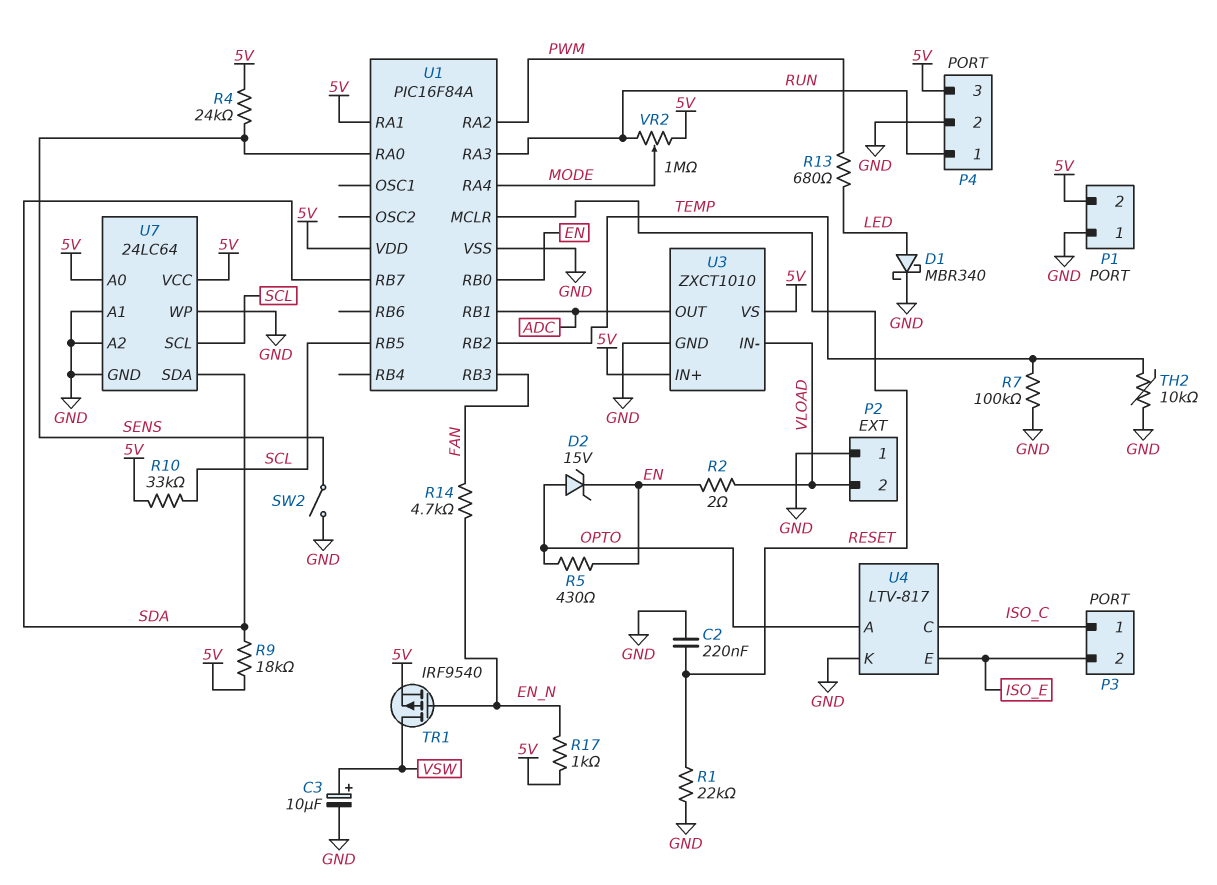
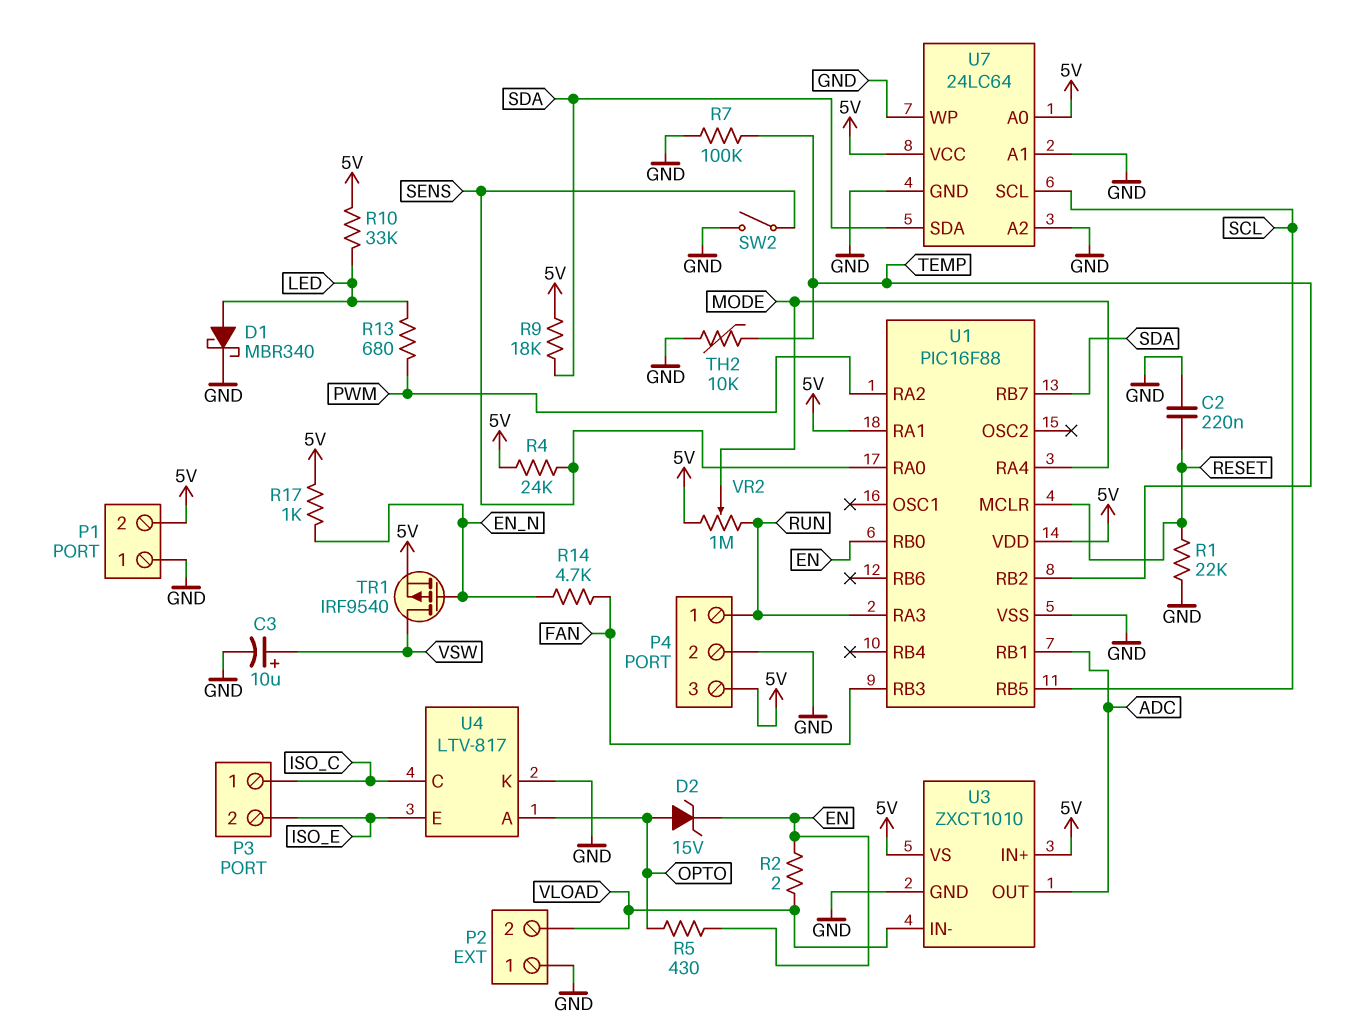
R10: 33k (5V, SCL) -> 33k (5V, LED)
U1: PIC16F84A -> PIC16F88

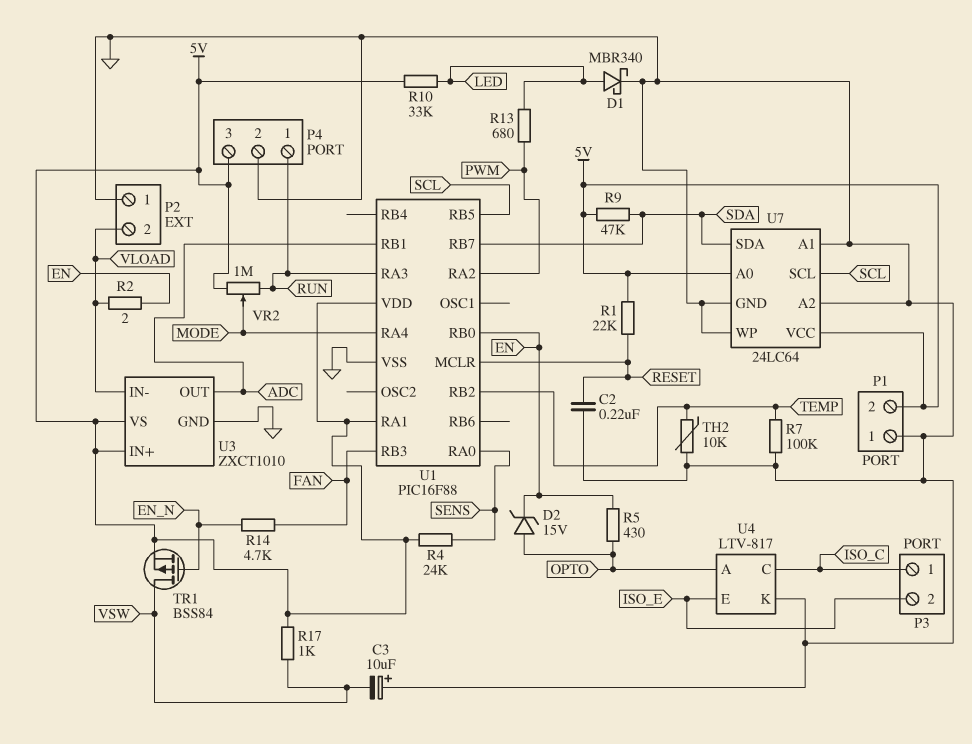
C3: 10uF (plus VSW, minus GND) -> 10uF (plus GND, minus VSW)
R1: 22k (GND, RESET) -> 22k (5V, RESET)
R9: 18k (5V, SDA) -> 47k (5V, SDA)
R17: 1k (5V, EN_N) -> 1k (5V, VSW)
SW2: switch (GND, SENS) -> none
TR1: PMOS IRF9540 (G EN_N, D VSW, S 5V) -> PMOS BSS84 (G EN_N, D VSW, S 5V)

